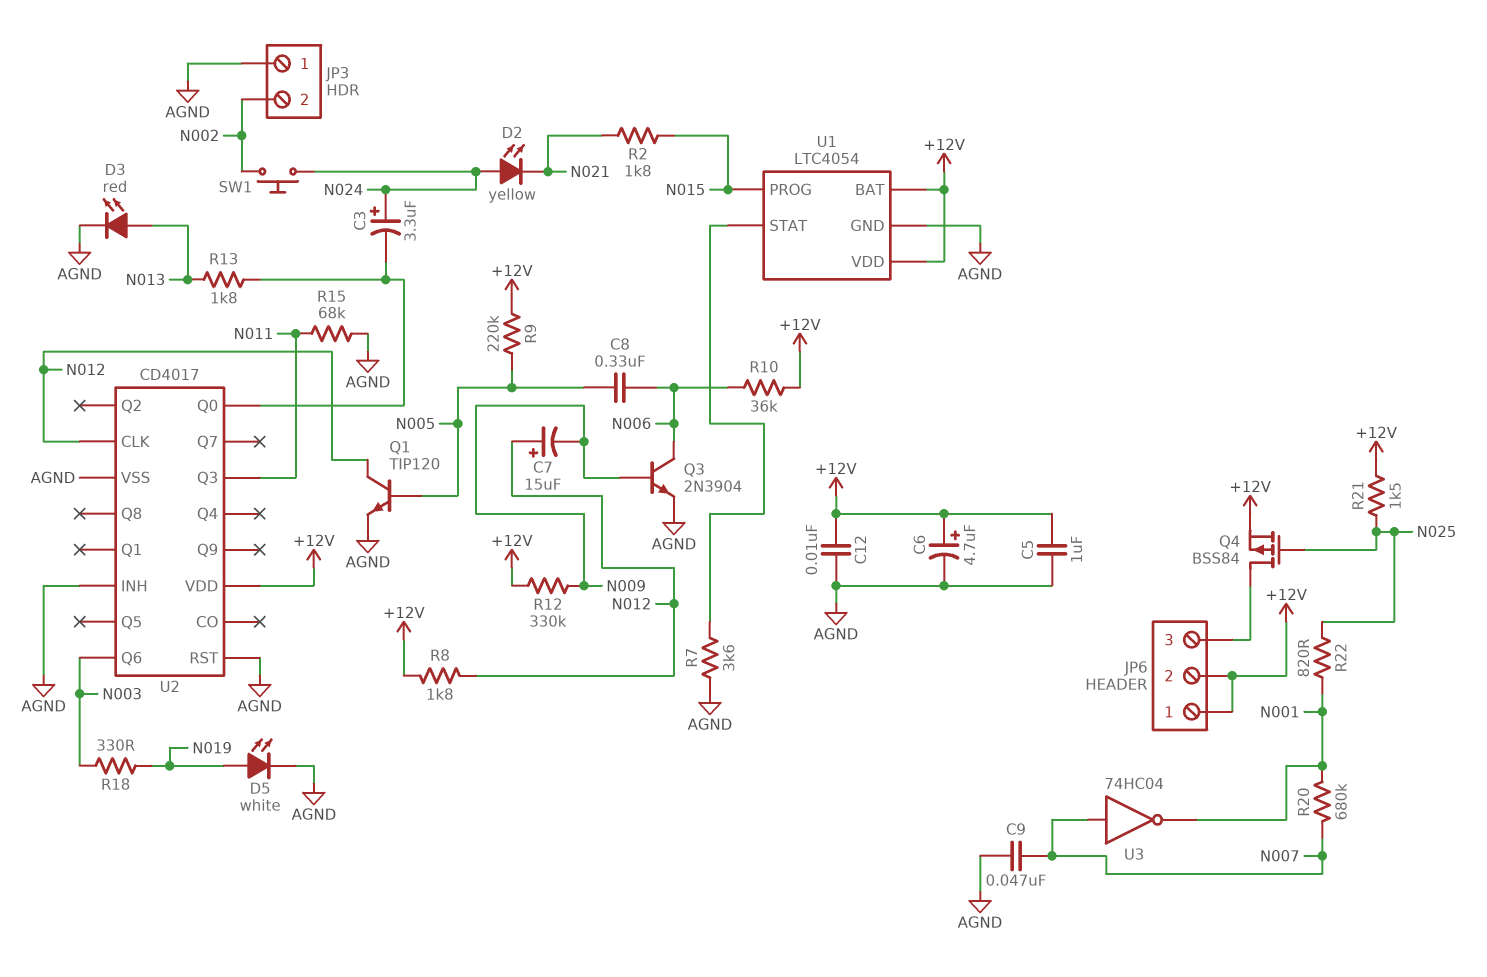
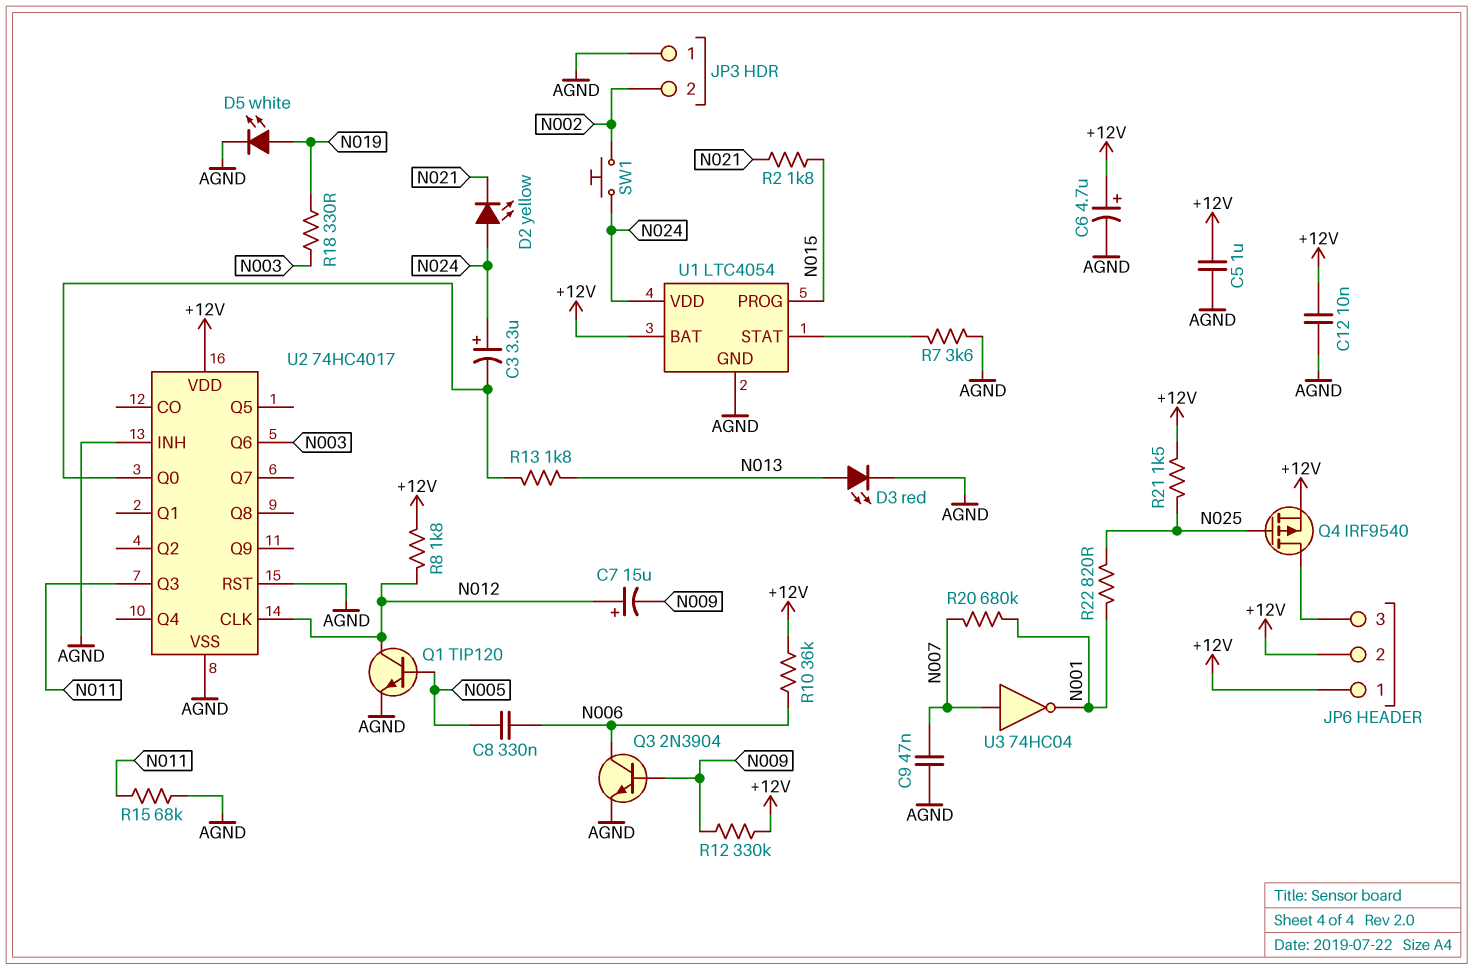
Q4: PMOS BSS84 (G N025, D JP6/3, S +12V) -> PMOS IRF9540 (G N025, D JP6/3, S +12V)
R9: 220k (+12V, N005) -> none
U1 pin VDD: +12V -> N024
U2: CD4017 -> 74HC4017

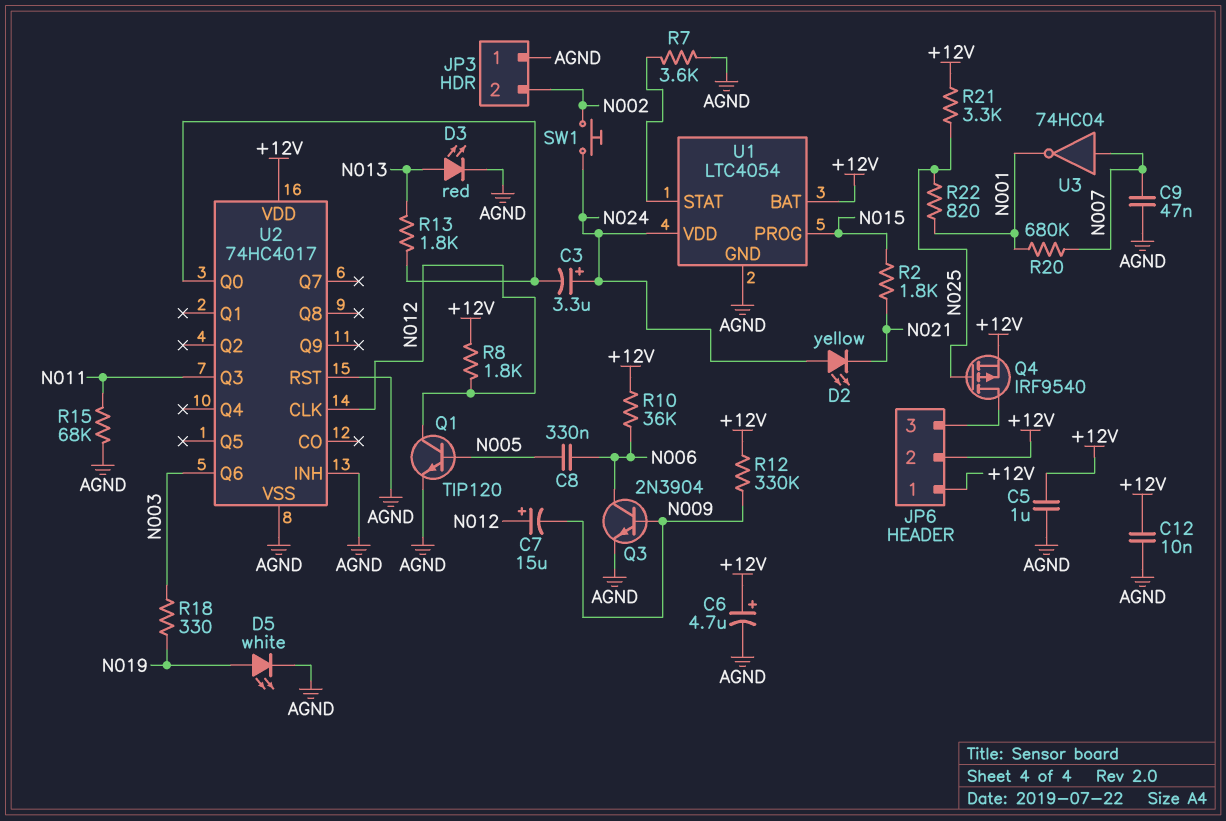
R21: 1.5k (+12V, N025) -> 3.3k (+12V, N025)

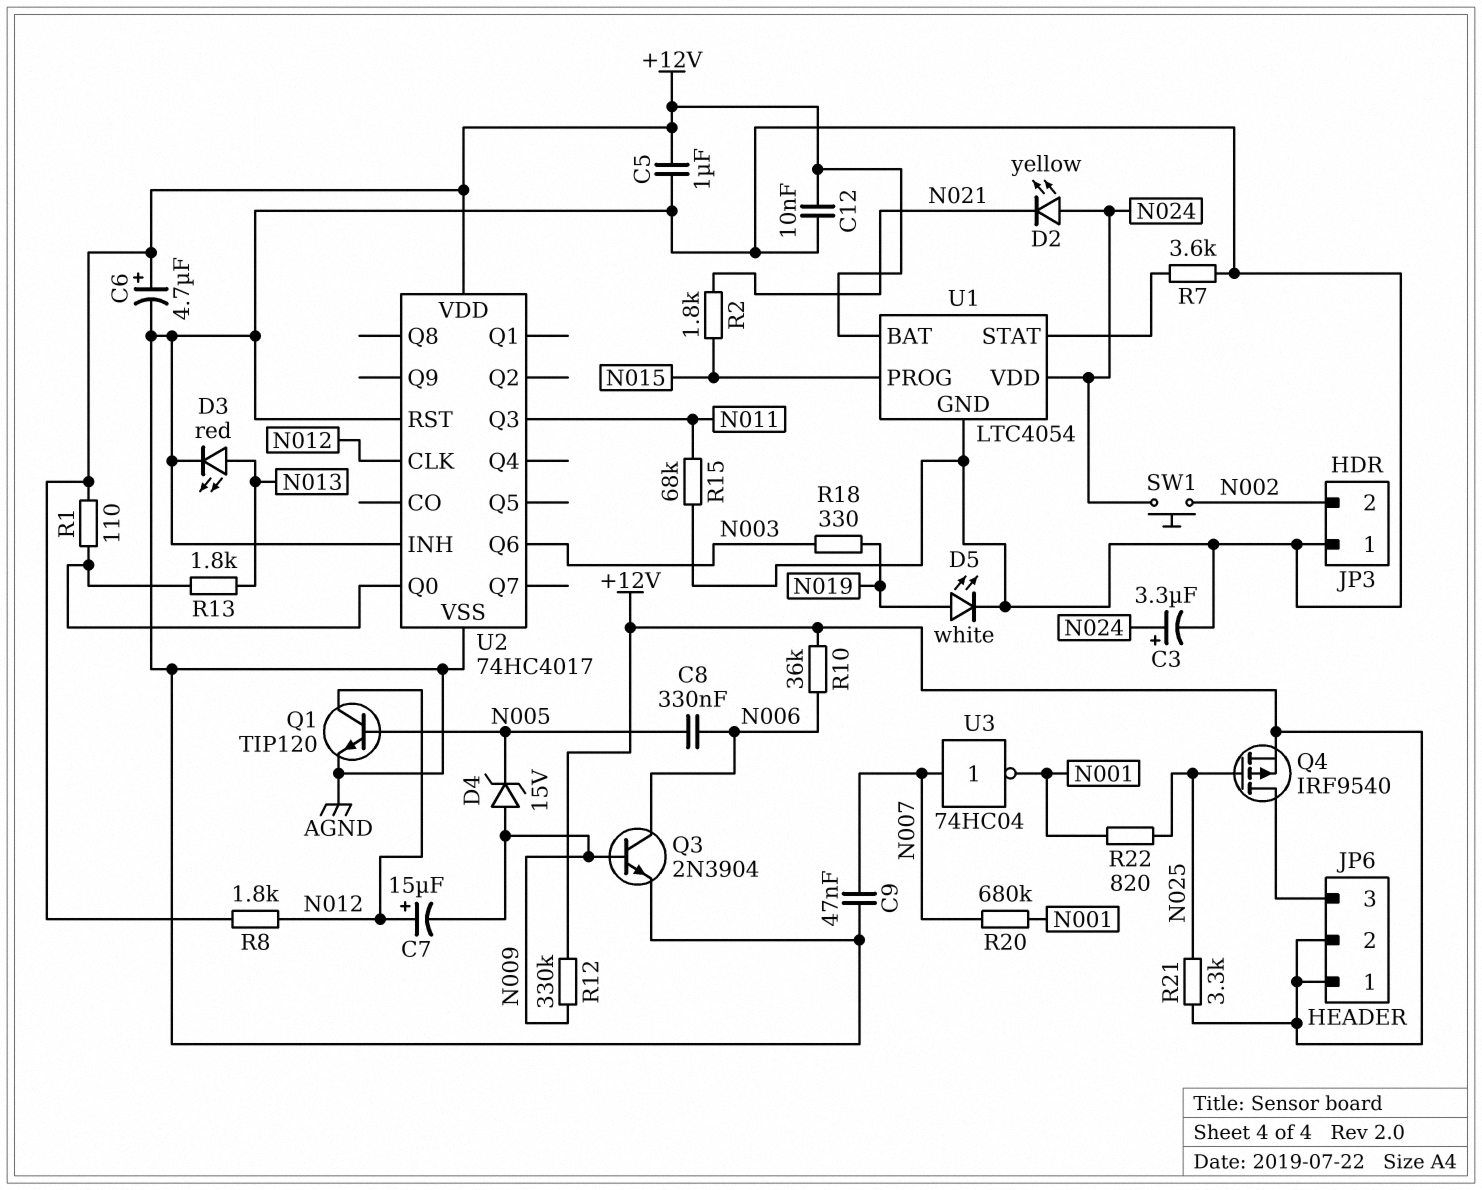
C3: 3.3uF (plus N024, minus U2/Q0) -> 3.3uF (plus N024, minus AGND)
D4: none -> zener 15V (A N009, K N005)
R1: none -> 110 (+12V, U2/Q0)

